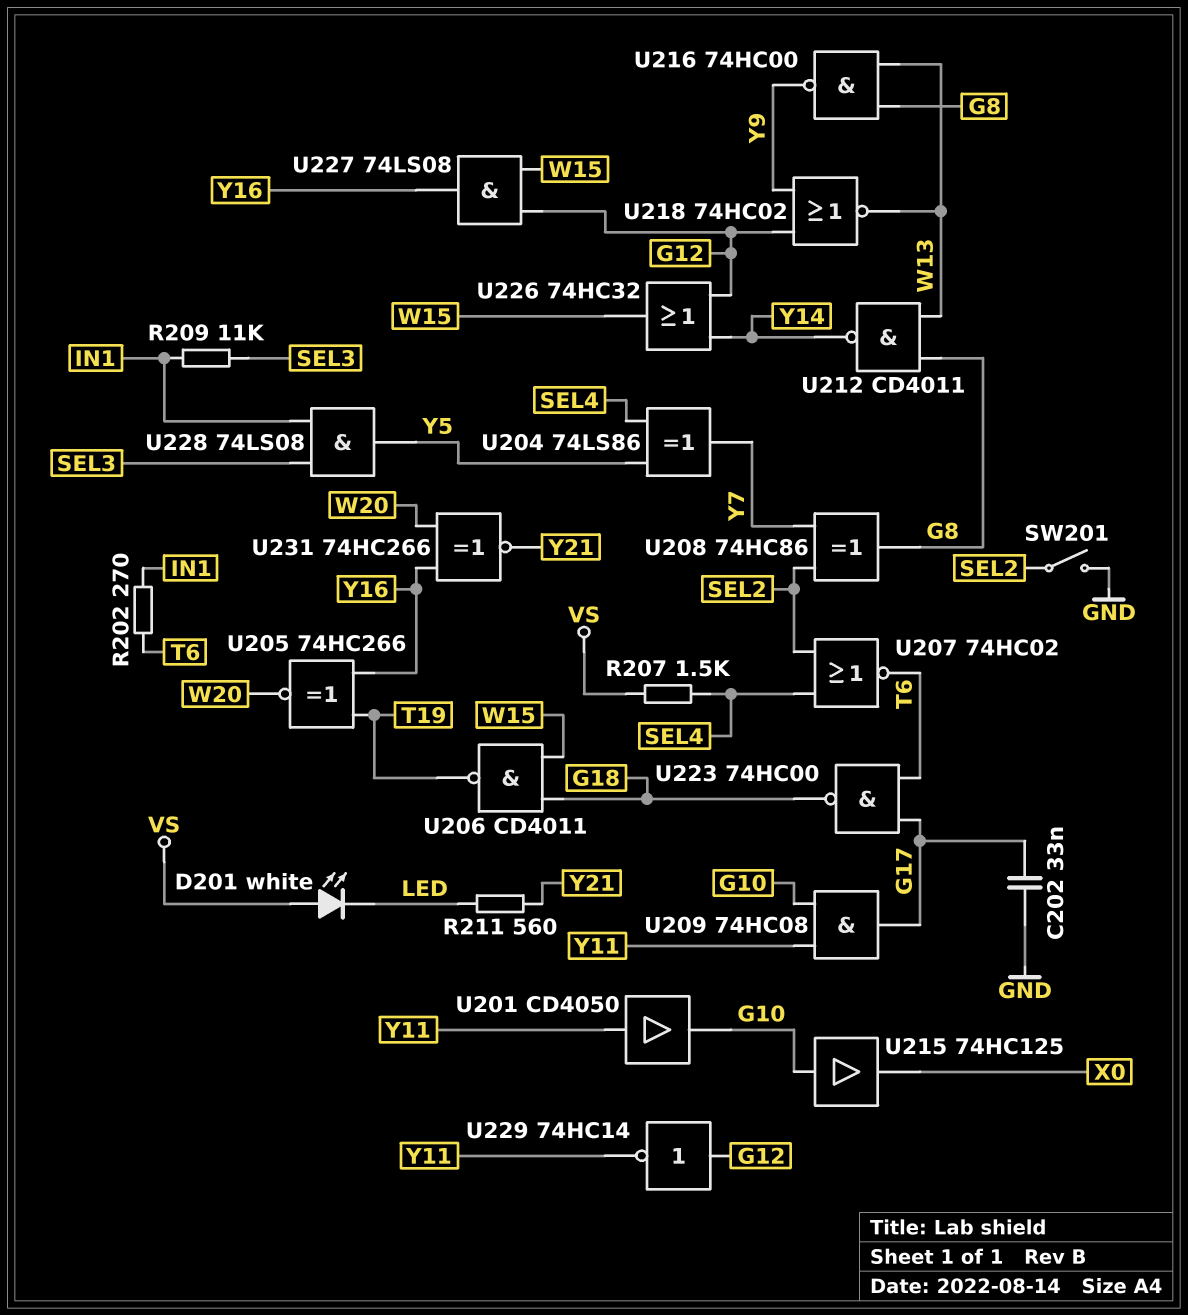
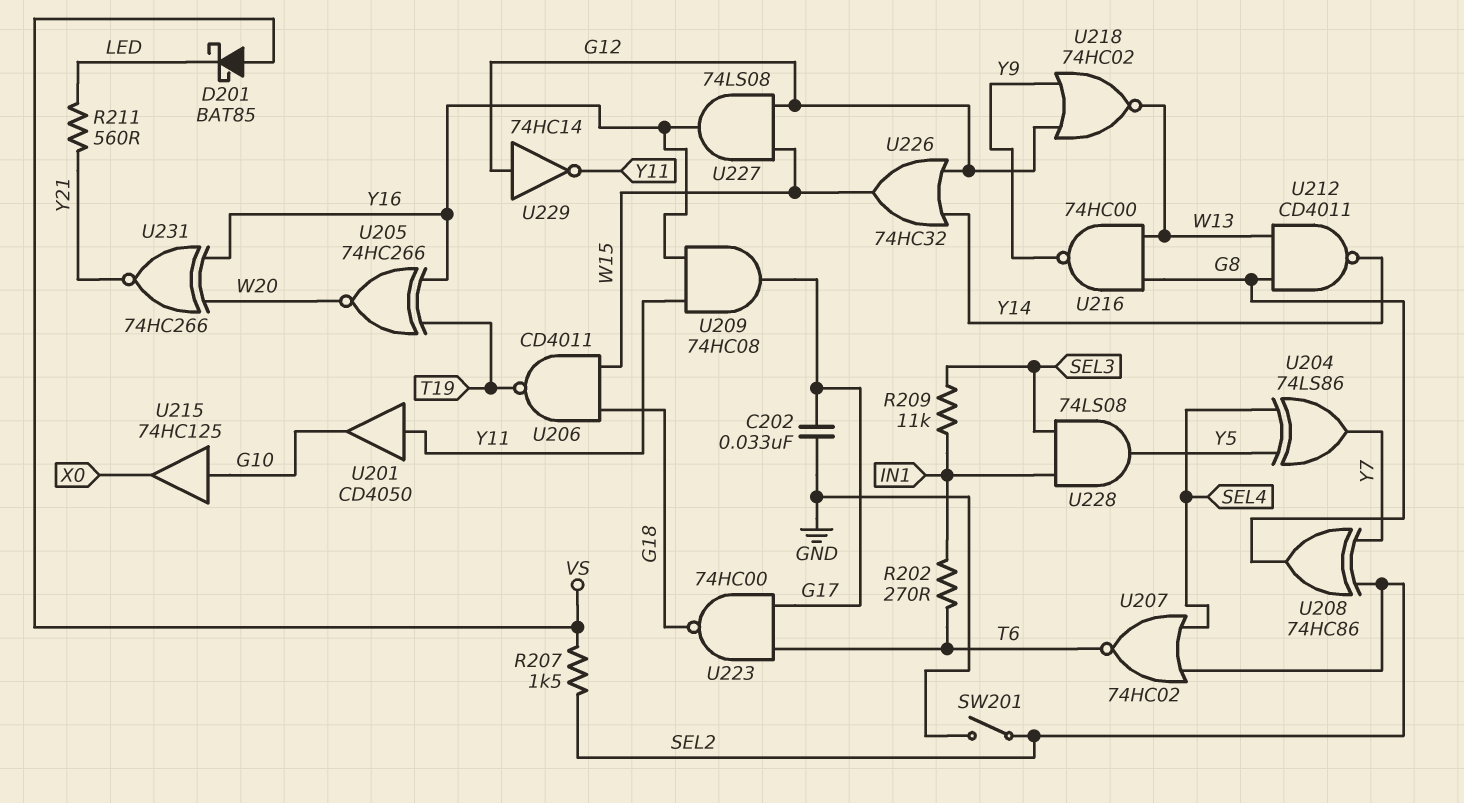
D201: LED white (A VS, K LED) -> schottky BAT85 (A VS, K LED)
R207: 1.5k (SEL4, VS) -> 1.5k (SEL2, VS)
U209: AND 74HC08 (in G10, in Y11, out G17) -> AND 74HC08 (in Y11, in Y16, out G17)

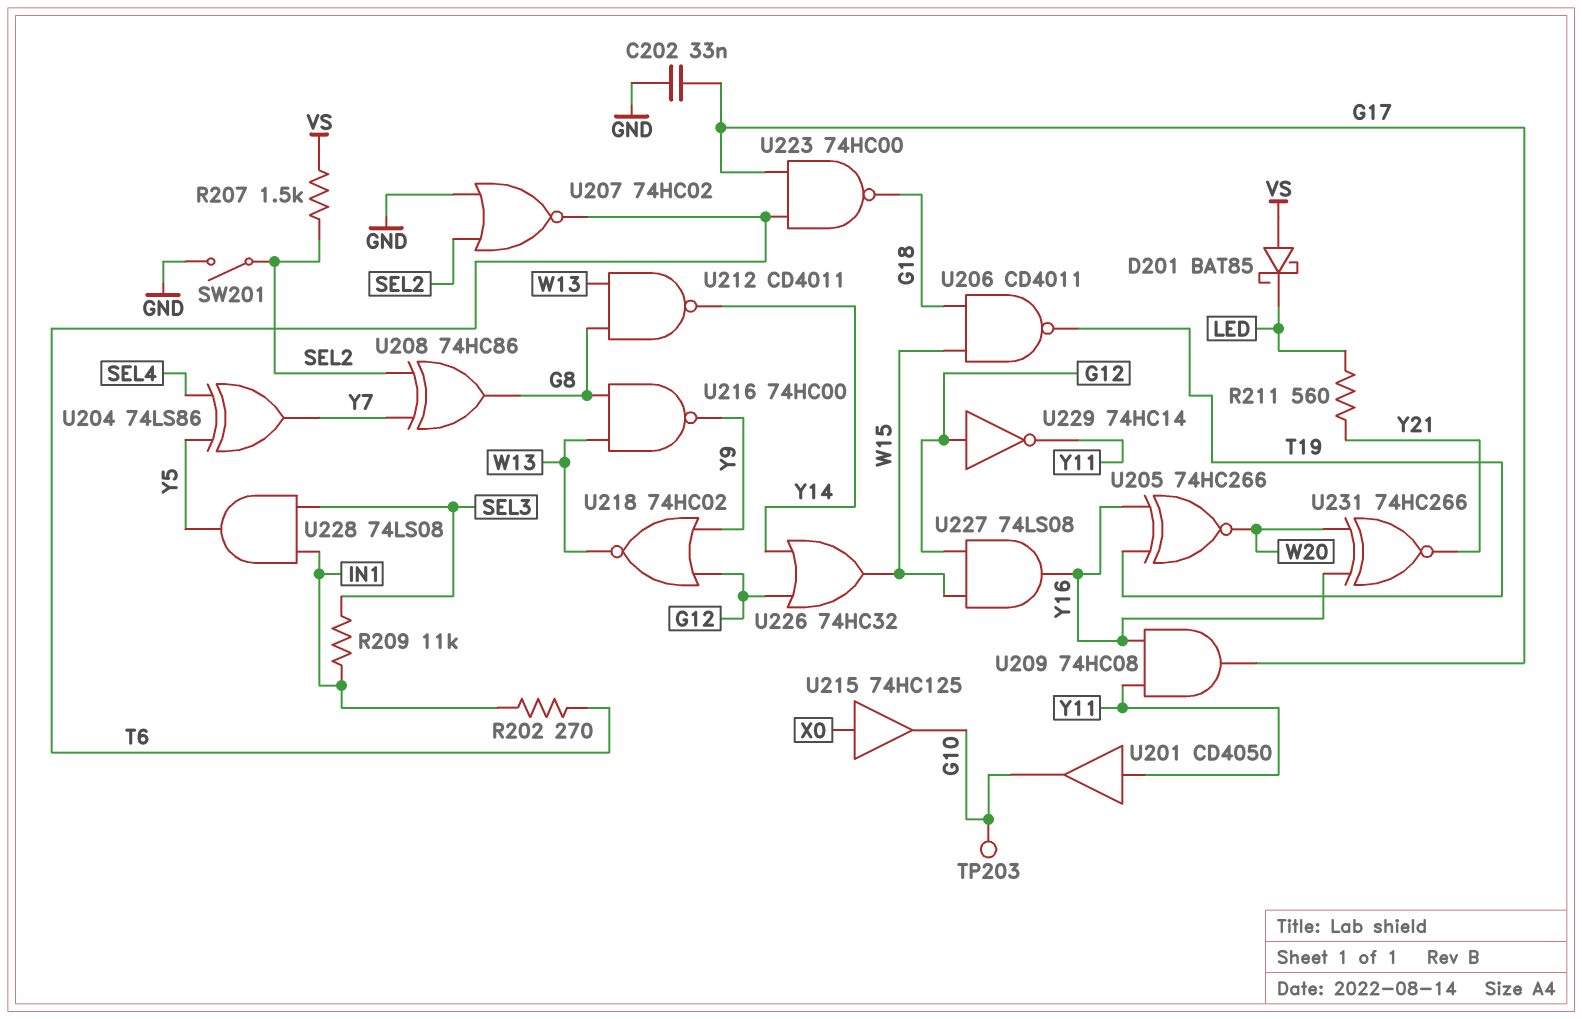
TP203: none -> test point (G10)
U207: NOR 74HC02 (in SEL2, in SEL4, out T6) -> NOR 74HC02 (in GND, in SEL2, out T6)
U215: buffer 74HC125 (in G10, out X0) -> buffer 74HC125 (in X0, out G10)

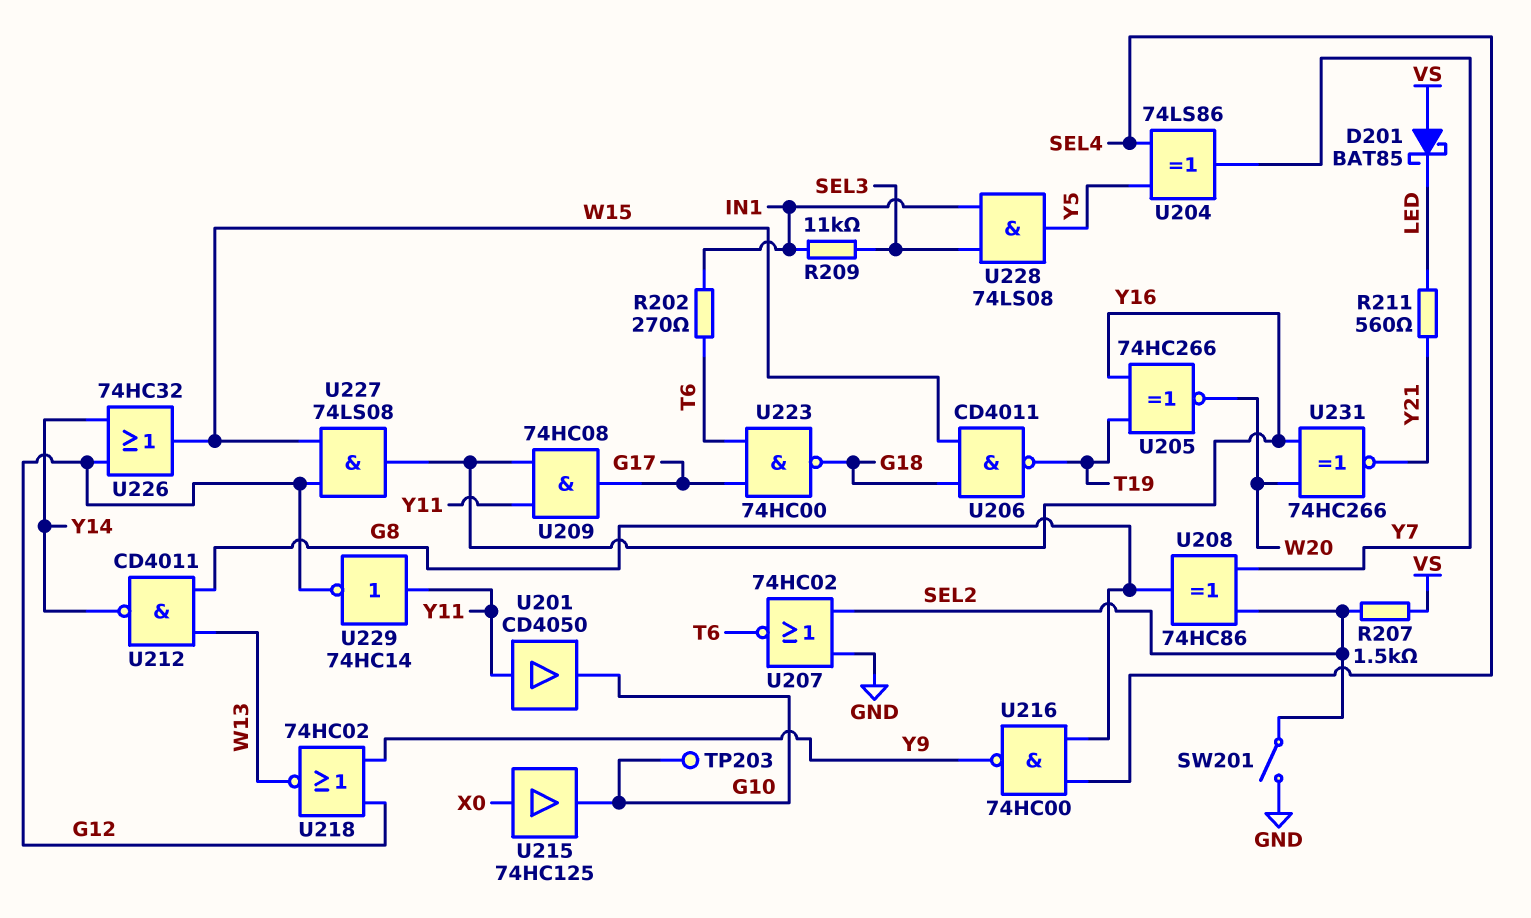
C202: 33nF (G17, GND) -> none
U216: NAND 74HC00 (in G8, in W13, out Y9) -> NAND 74HC00 (in G8, in SEL4, out Y9)
U229: NOT 74HC14 (in G12, out Y11) -> NOT 74HC14 (in Y11, out G12)

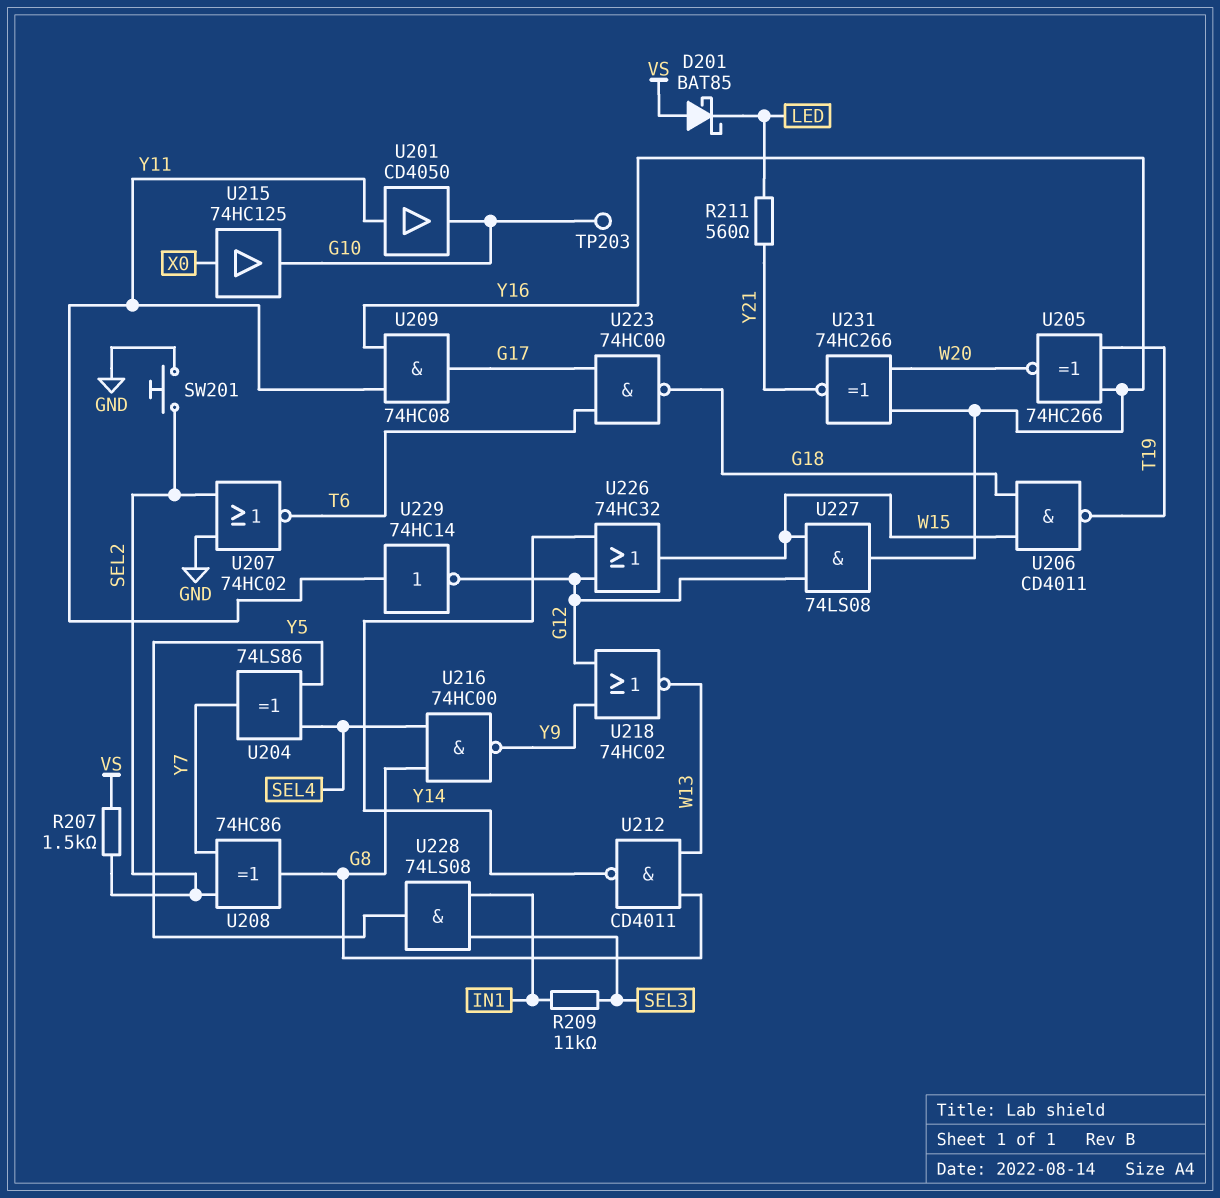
R202: 270 (IN1, T6) -> none
SW201: switch (GND, SEL2) -> button (GND, SEL2)

